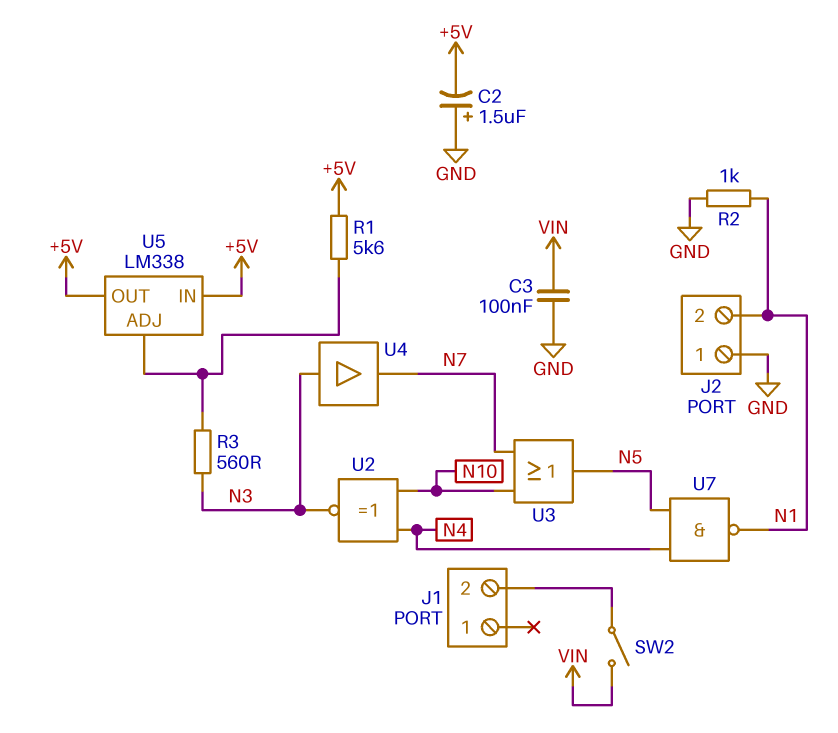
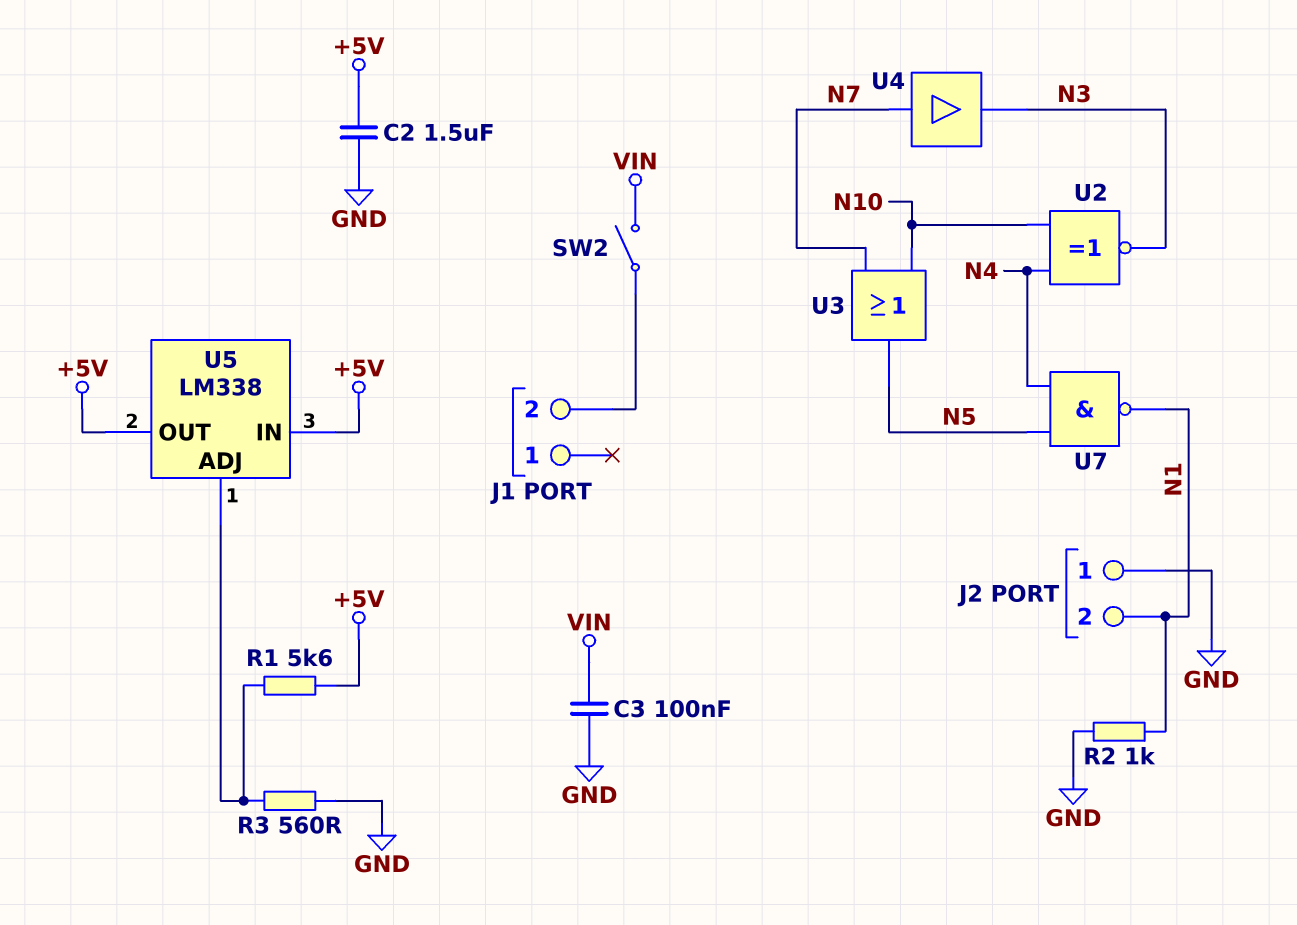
C2: 1.5uF (plus GND, minus +5V) -> 1.5uF (+5V, GND)
R3: 560 (N3, U5/ADJ) -> 560 (GND, U5/ADJ)
U4: buffer (in N3, out N7) -> buffer (in N7, out N3)

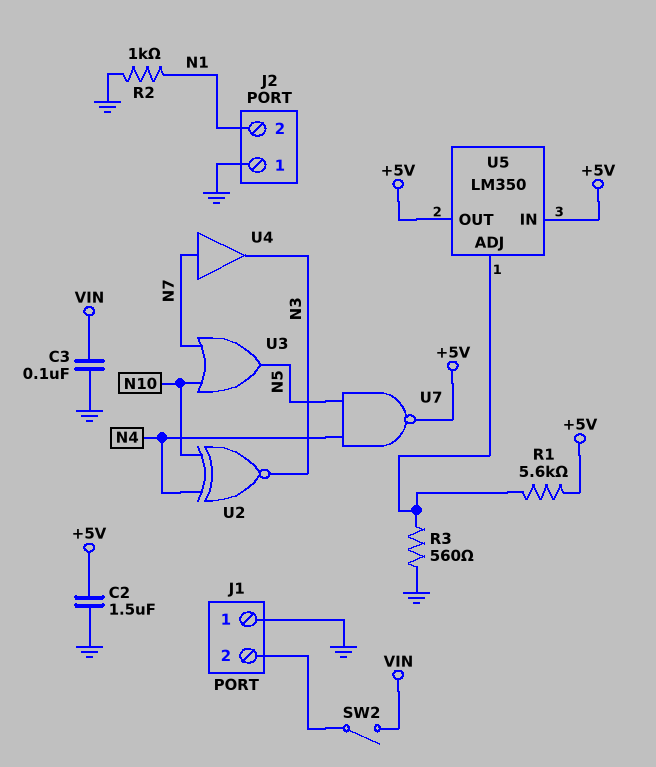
J1 pin 1: none -> GND
U5: LM338 -> LM350
U7: NAND (in N4, in N5, out N1) -> NAND (in N4, in N5, out +5V)

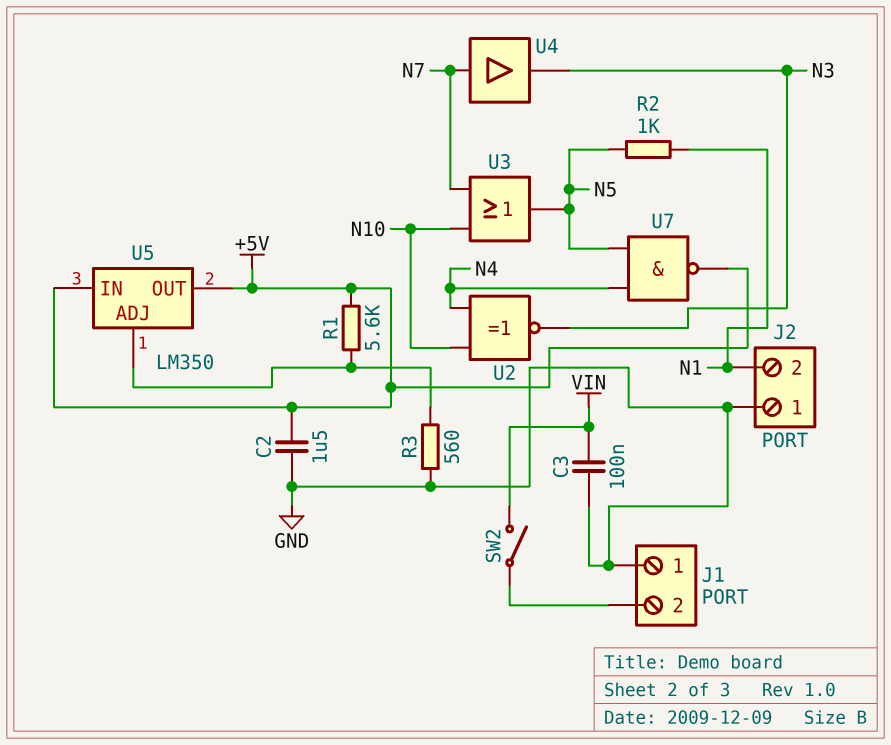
R2: 1k (GND, N1) -> 1k (N1, N5)

